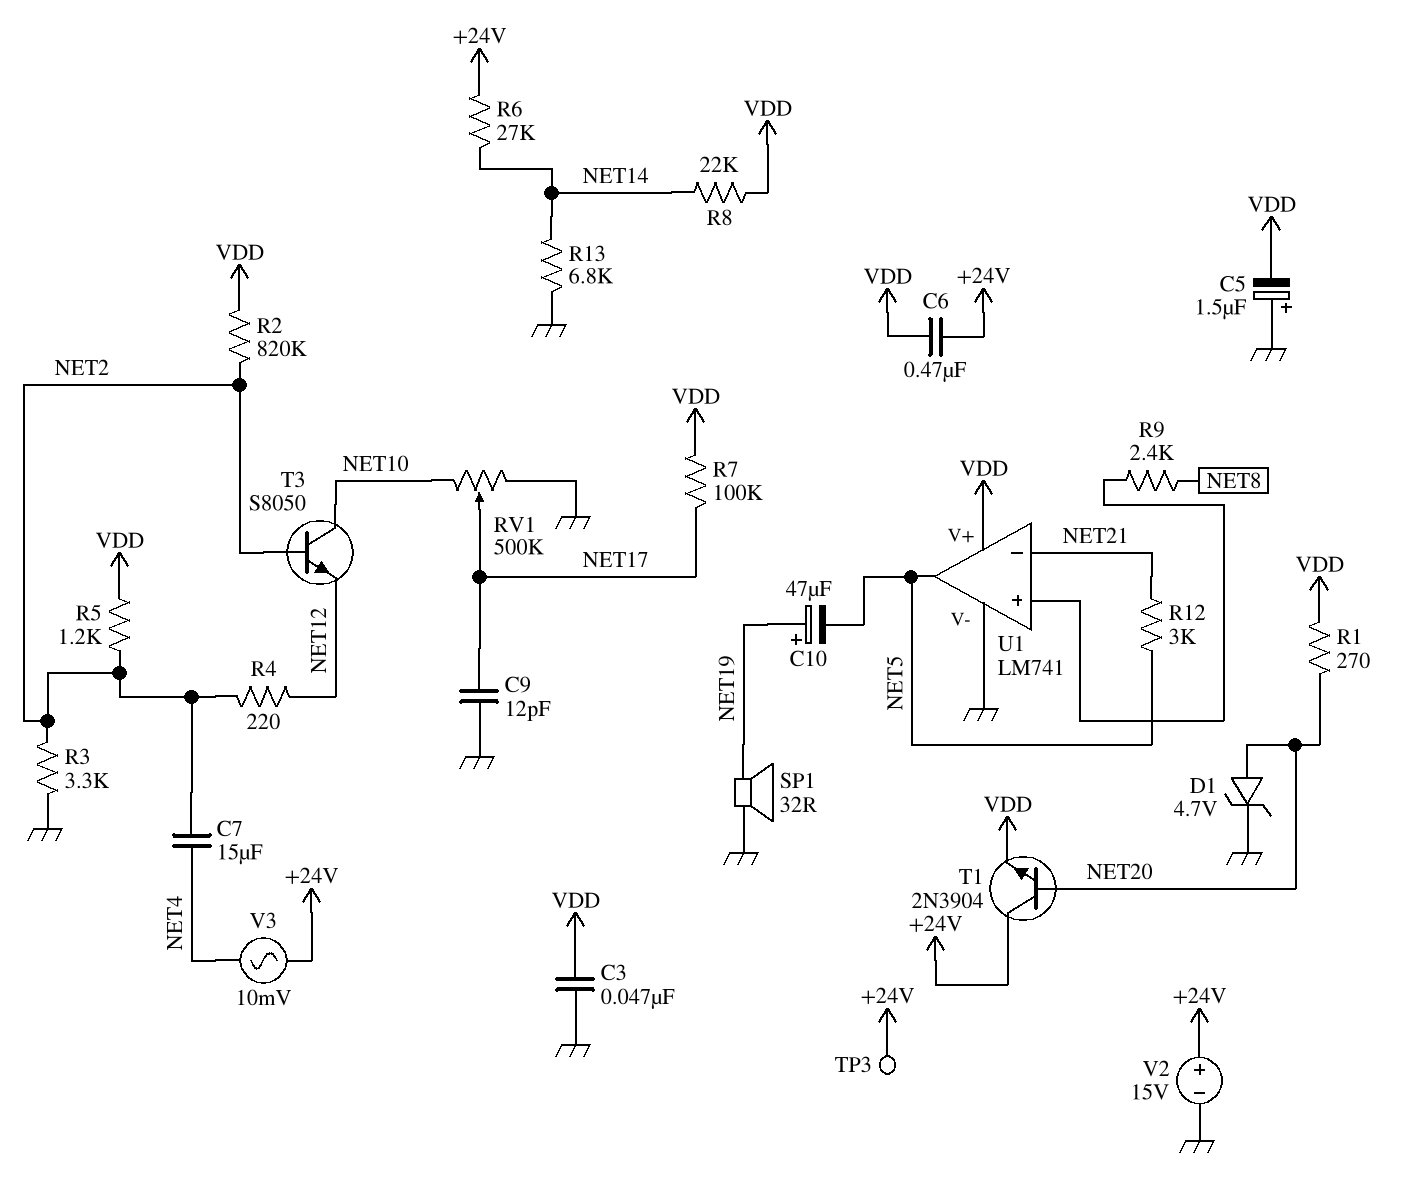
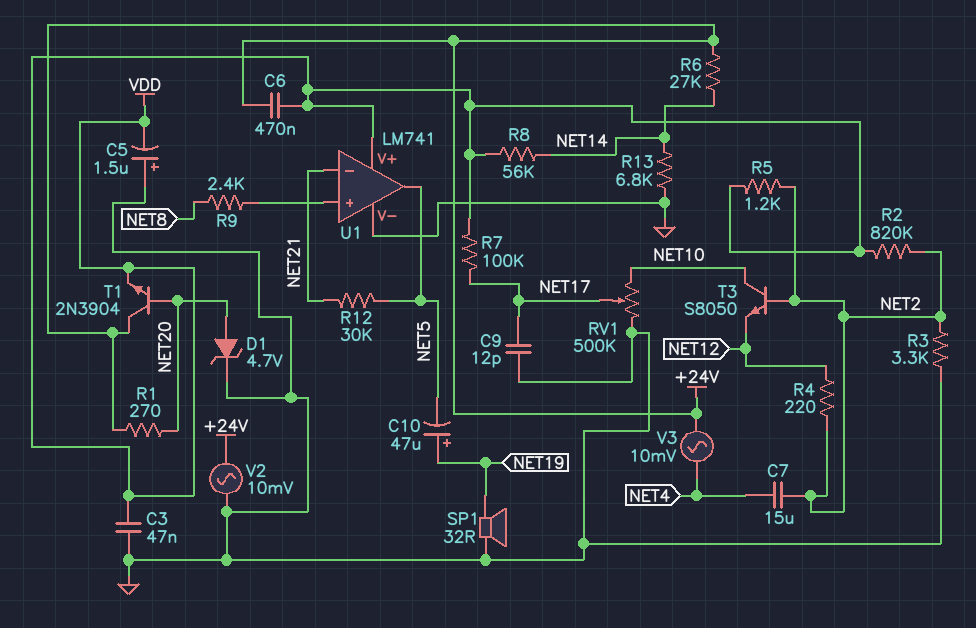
R1: 270 (NET20, VDD) -> 270 (+24V, NET20)
R8: 22k (NET14, VDD) -> 56k (NET14, VDD)
R12: 3k (NET5, NET21) -> 30k (NET5, NET21)
TP3: test point (+24V) -> none
V2: 15V (plus +24V, minus GND) -> AC 10mV (+24V, GND)

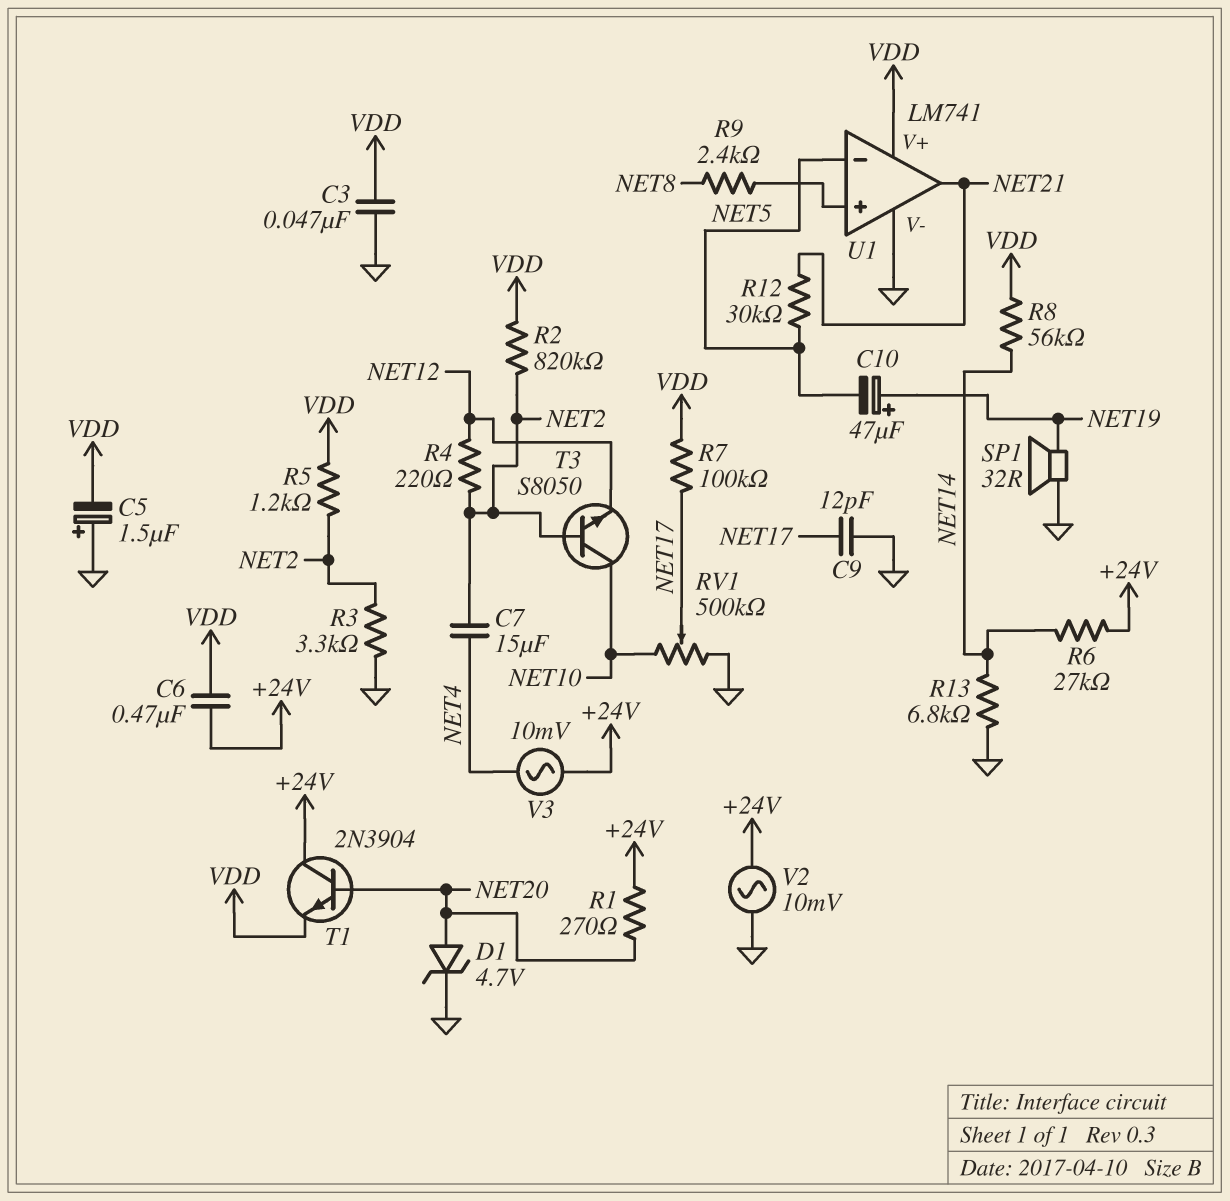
U1 pin in-: NET21 -> NET5
U1 pin out: NET5 -> NET21

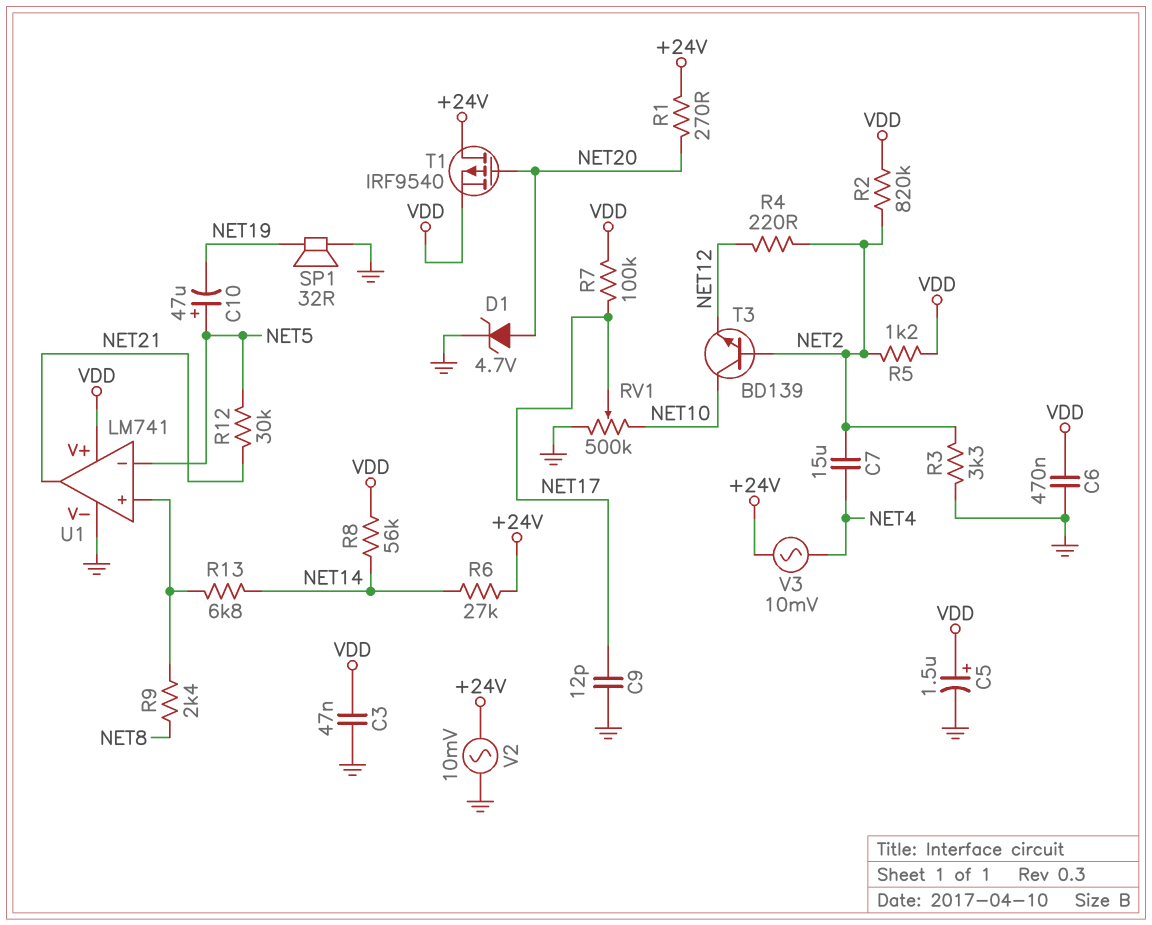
C5: 1.5uF (plus GND, minus VDD) -> 1.5uF (plus VDD, minus GND)
C6: 470nF (+24V, VDD) -> 470nF (GND, VDD)
C10: 47uF (plus NET19, minus NET5) -> 47uF (plus NET5, minus NET19)
R13: 6.8k (GND, NET14) -> 6.8k (NET14, U1/in+)
T1: NPN 2N3904 (B NET20, C +24V, E VDD) -> PMOS IRF9540 (G NET20, D +24V, S VDD)
T3: NPN S8050 (B NET2, C NET10, E NET12) -> NPN BD139 (B NET2, C NET10, E NET12)

